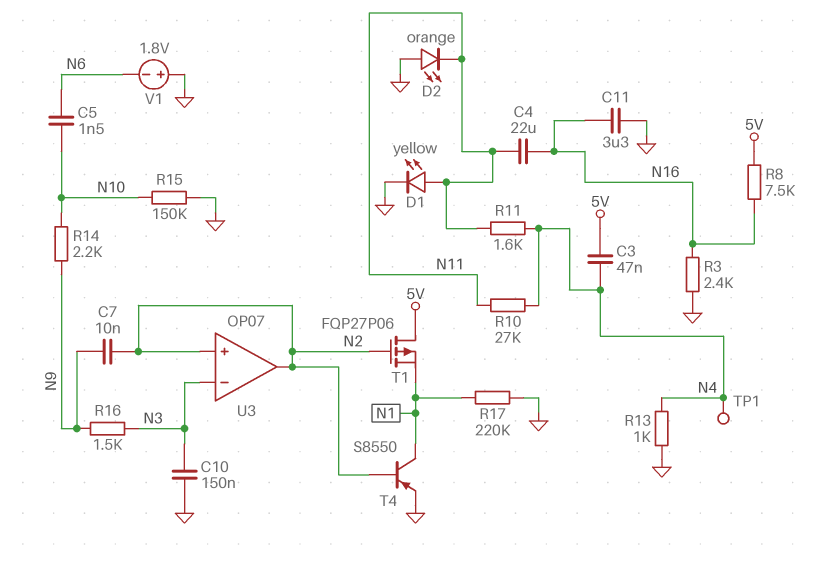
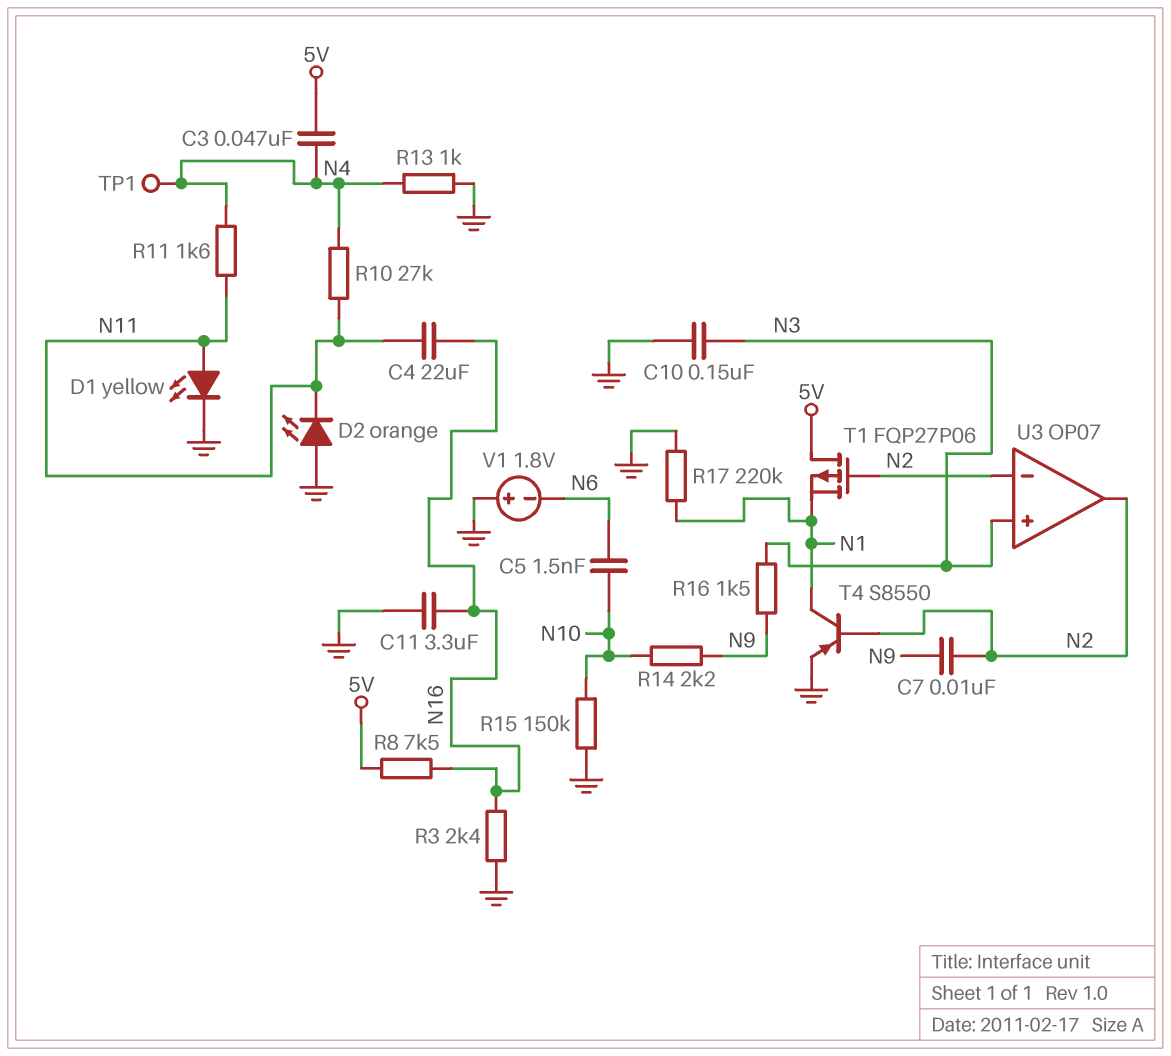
U3 pin in+: N2 -> N3
U3 pin in-: N3 -> N2

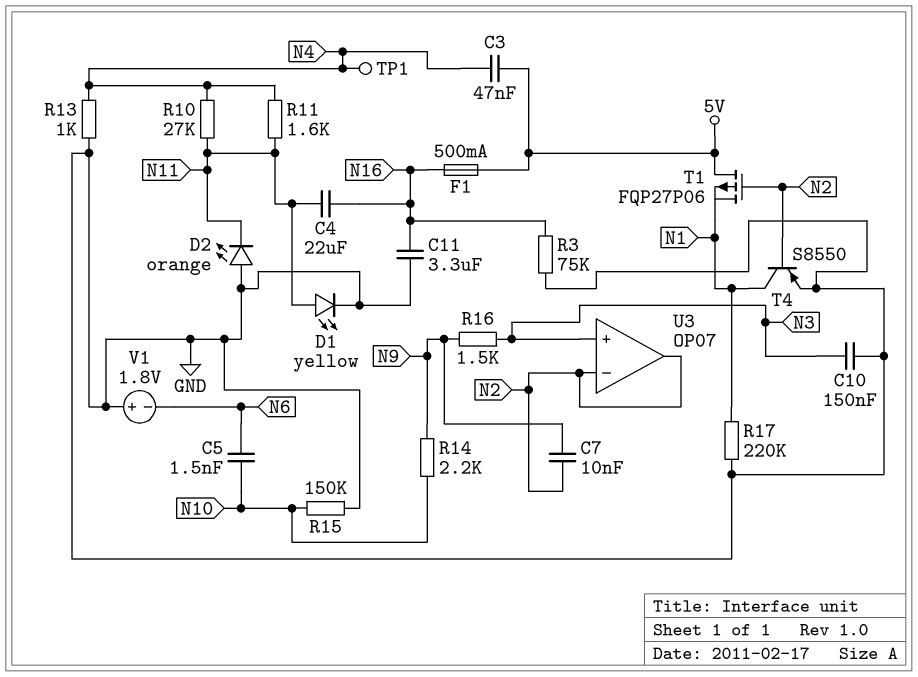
F1: none -> 500mA (5V, N16)
R3: 2.4k (GND, N16) -> 75k (GND, N16)
R8: 7.5k (5V, N16) -> none

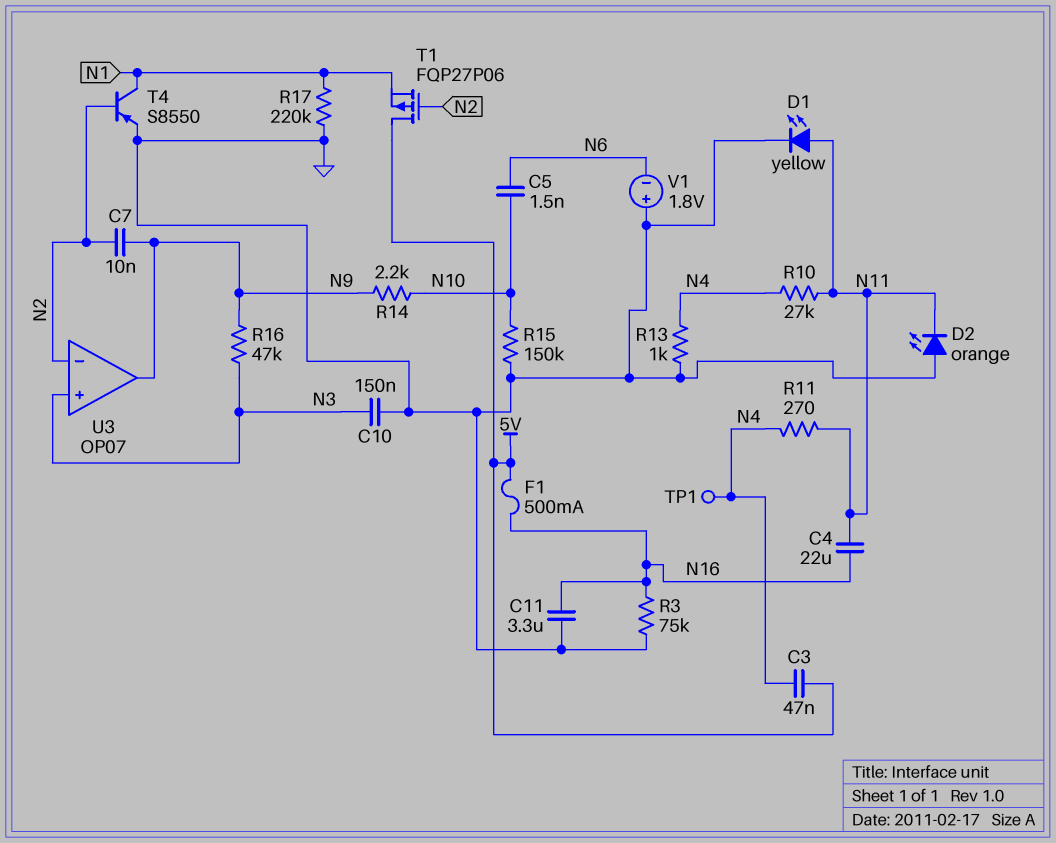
R11: 1.6k (N4, N11) -> 270 (N4, N11)
R16: 1.5k (N3, N9) -> 47k (N3, N9)
U3 pin out: N2 -> N9

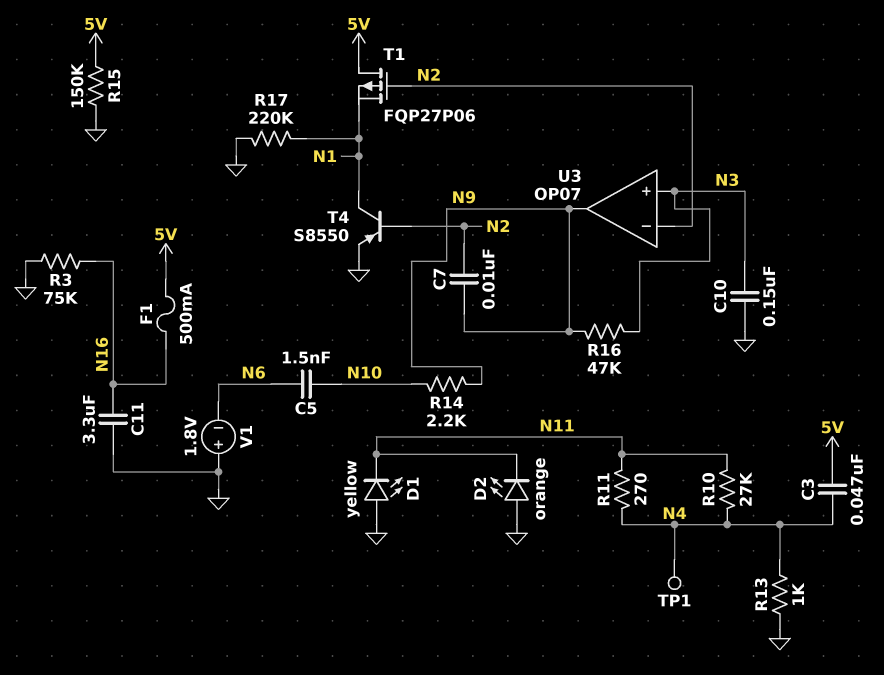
C4: 22uF (N11, N16) -> none
D1: LED yellow (A N11, K GND) -> LED yellow (A GND, K N11)
R15: 150k (GND, N10) -> 150k (5V, GND)

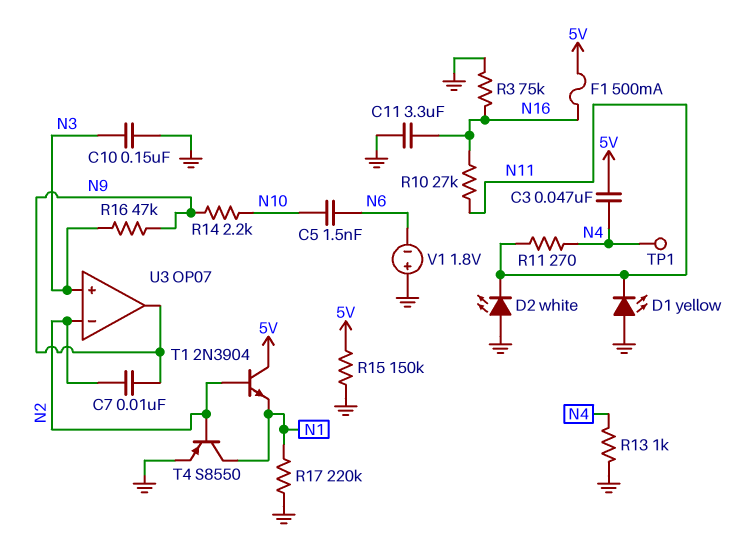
D2: LED orange (A GND, K N11) -> LED white (A GND, K N11)
R10: 27k (N4, N11) -> 27k (N11, N16)
T1: PMOS FQP27P06 (G N2, D 5V, S N1) -> NPN 2N3904 (B N2, C 5V, E N1)

